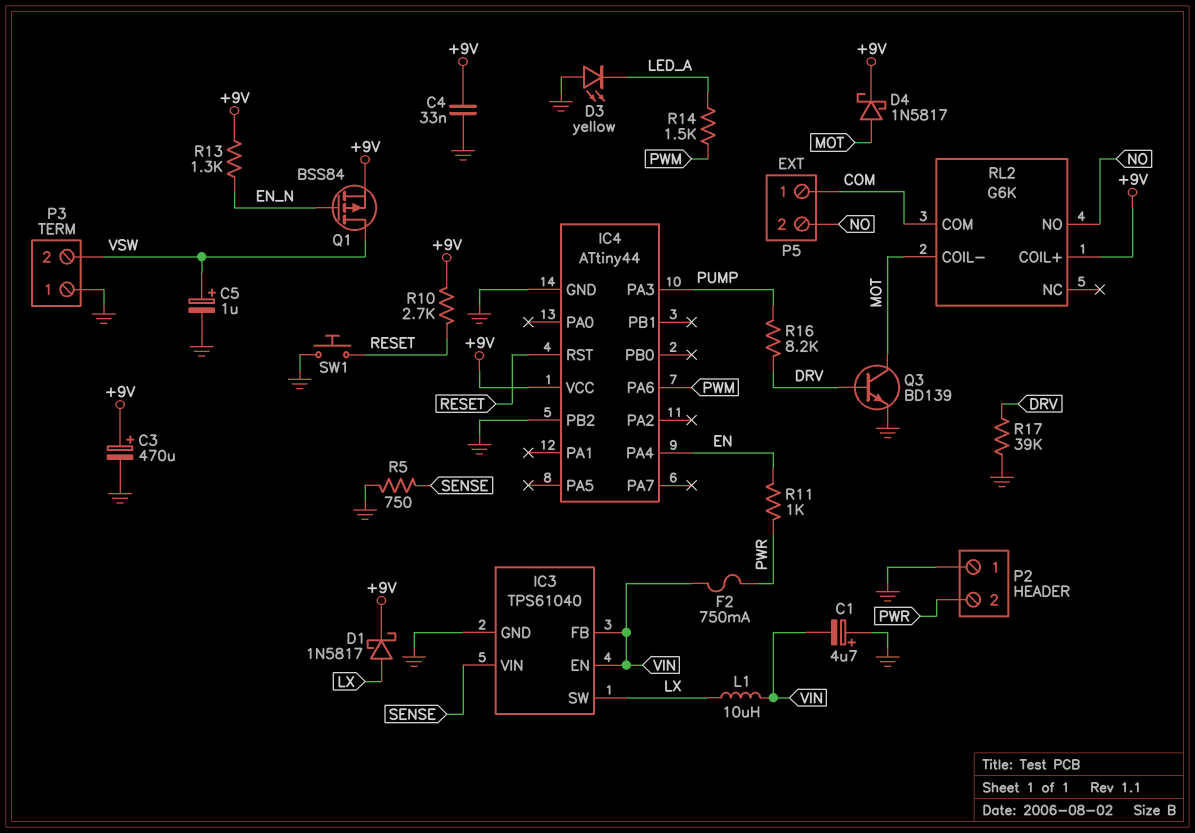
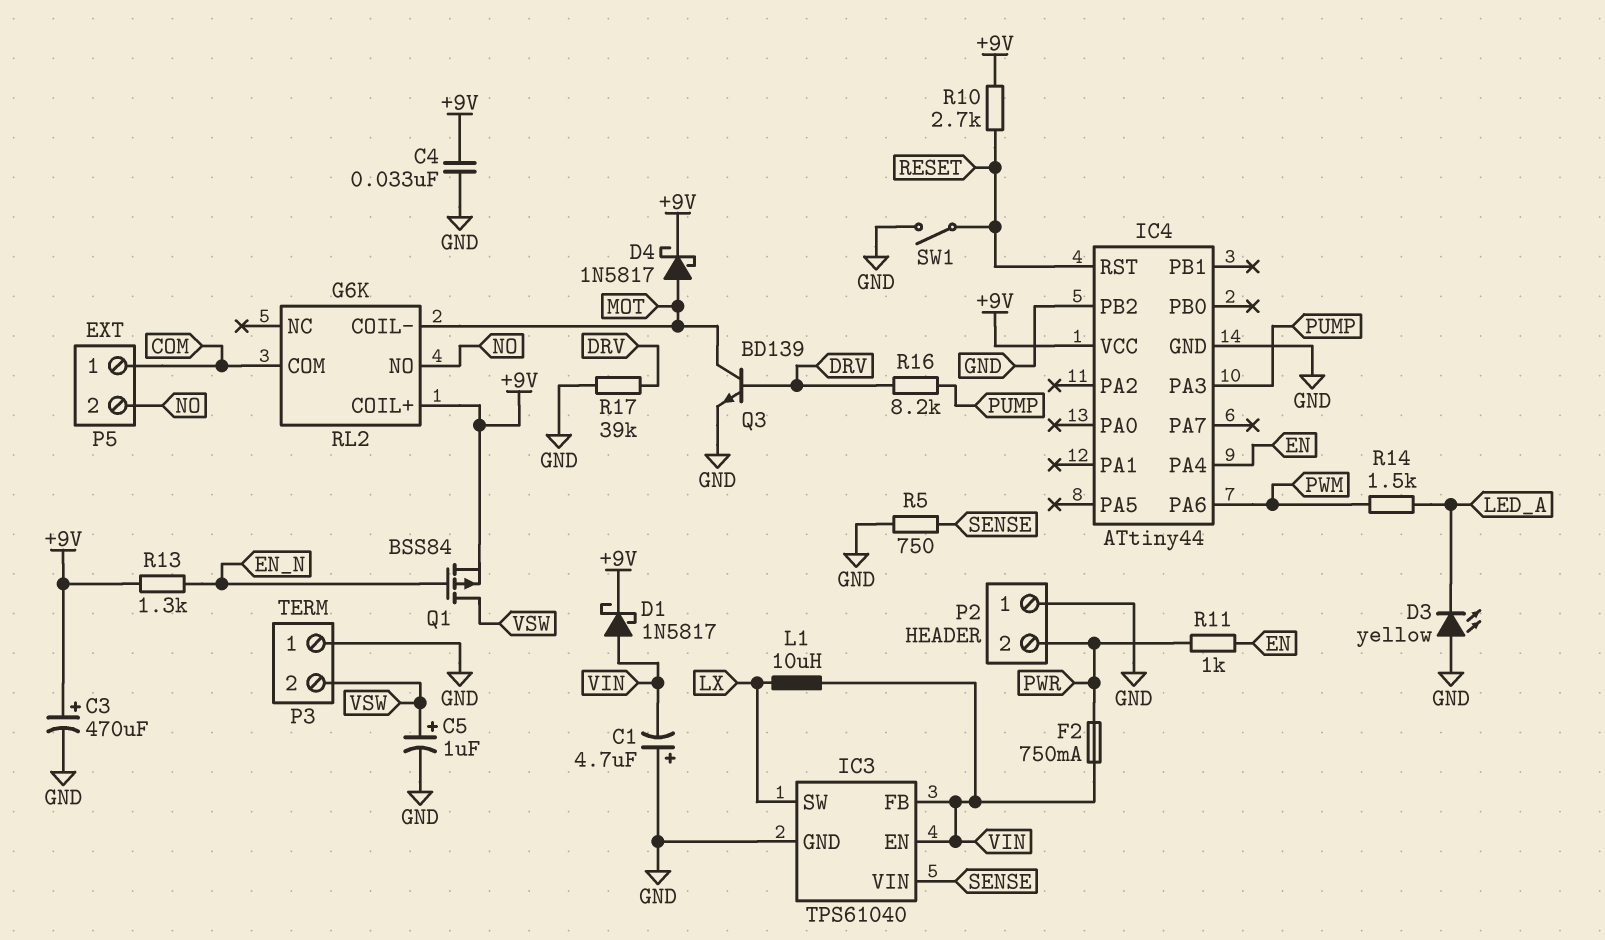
D1: schottky 1N5817 (A LX, K +9V) -> schottky 1N5817 (A VIN, K +9V)
SW1: button (GND, RESET) -> switch (GND, RESET)

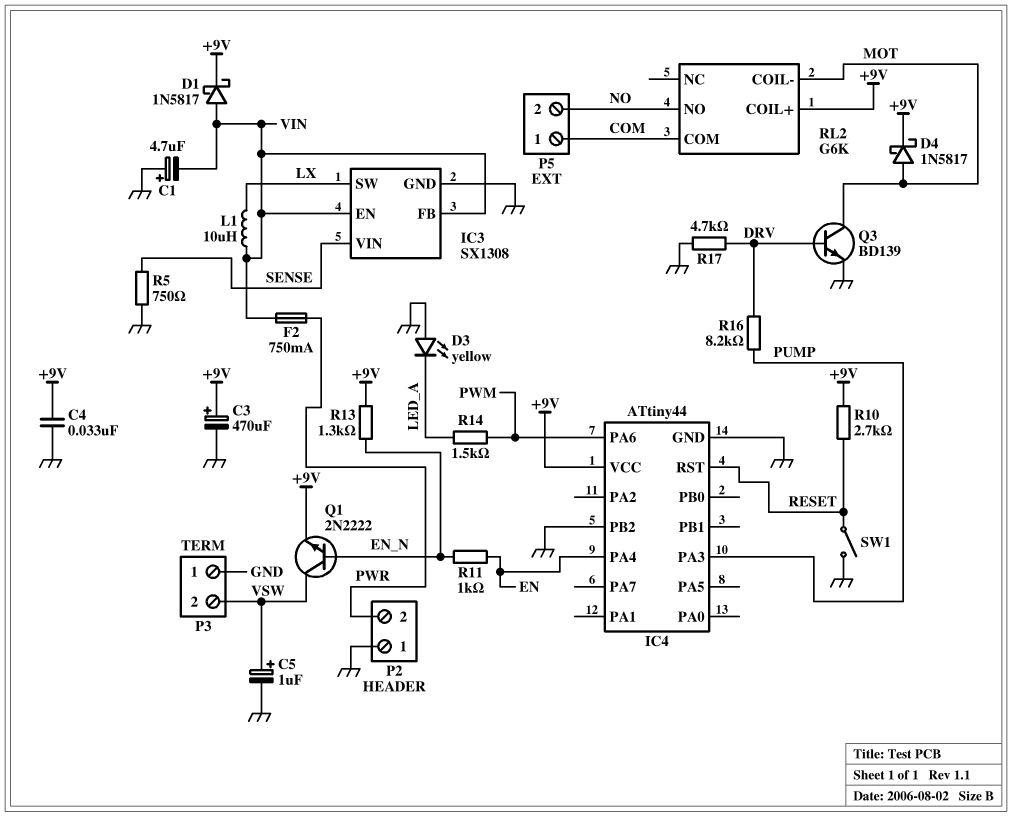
IC3: TPS61040 -> SX1308
Q1: PMOS BSS84 (G EN_N, D VSW, S +9V) -> NPN 2N2222 (B EN_N, C VSW, E +9V)
R11: 1k (EN, PWR) -> 1k (EN, EN_N)
R17: 39k (DRV, GND) -> 4.7k (DRV, GND)

